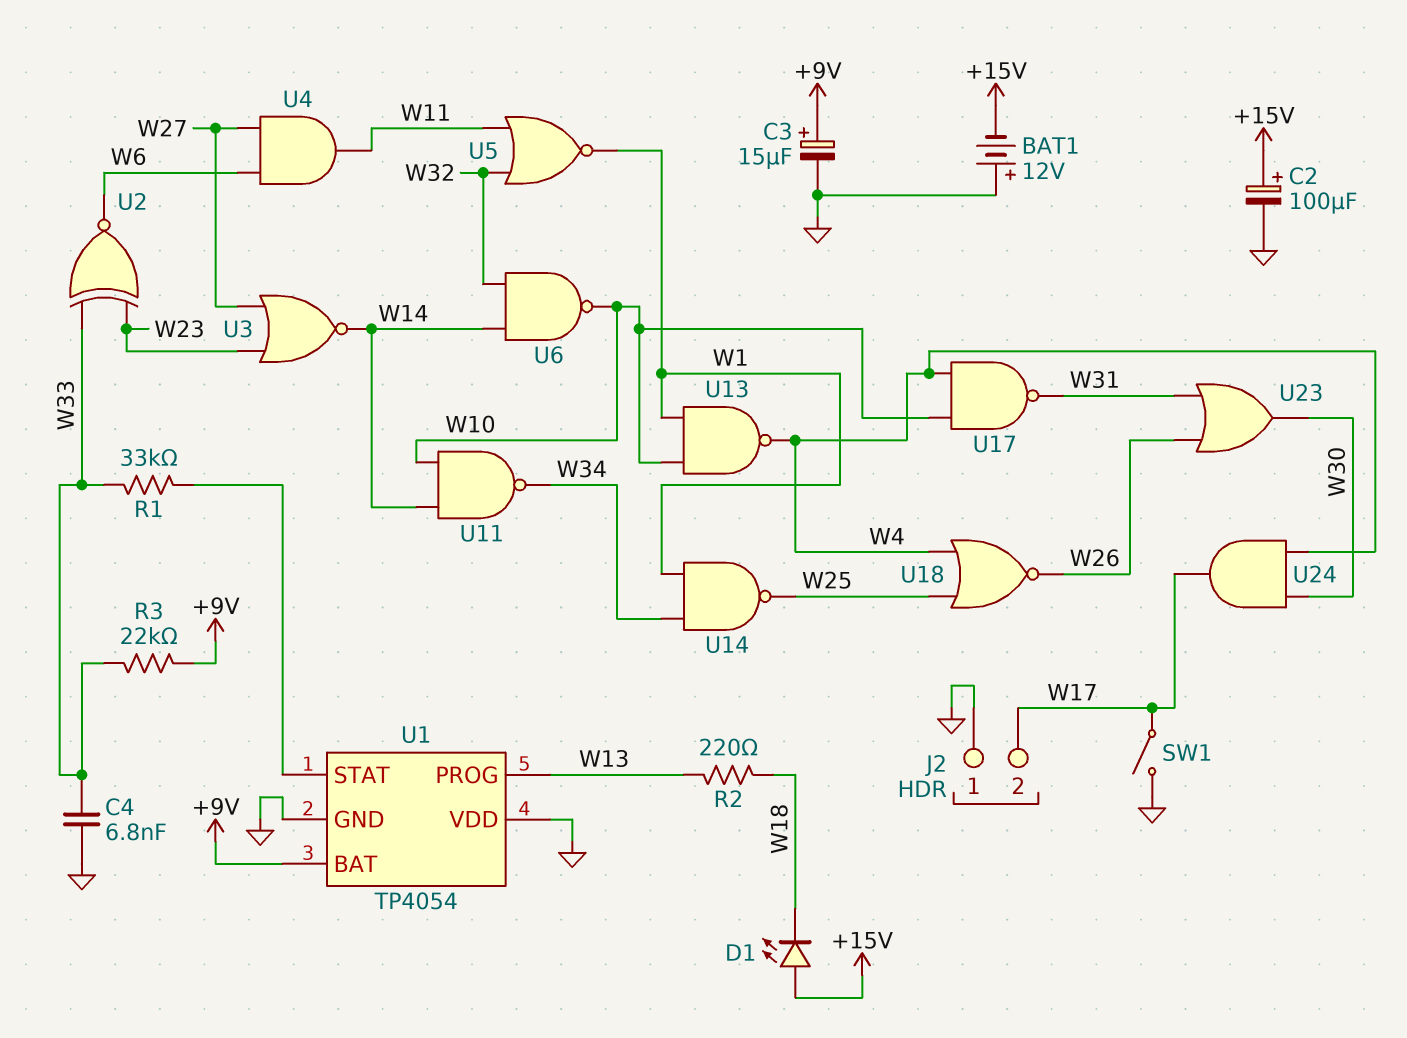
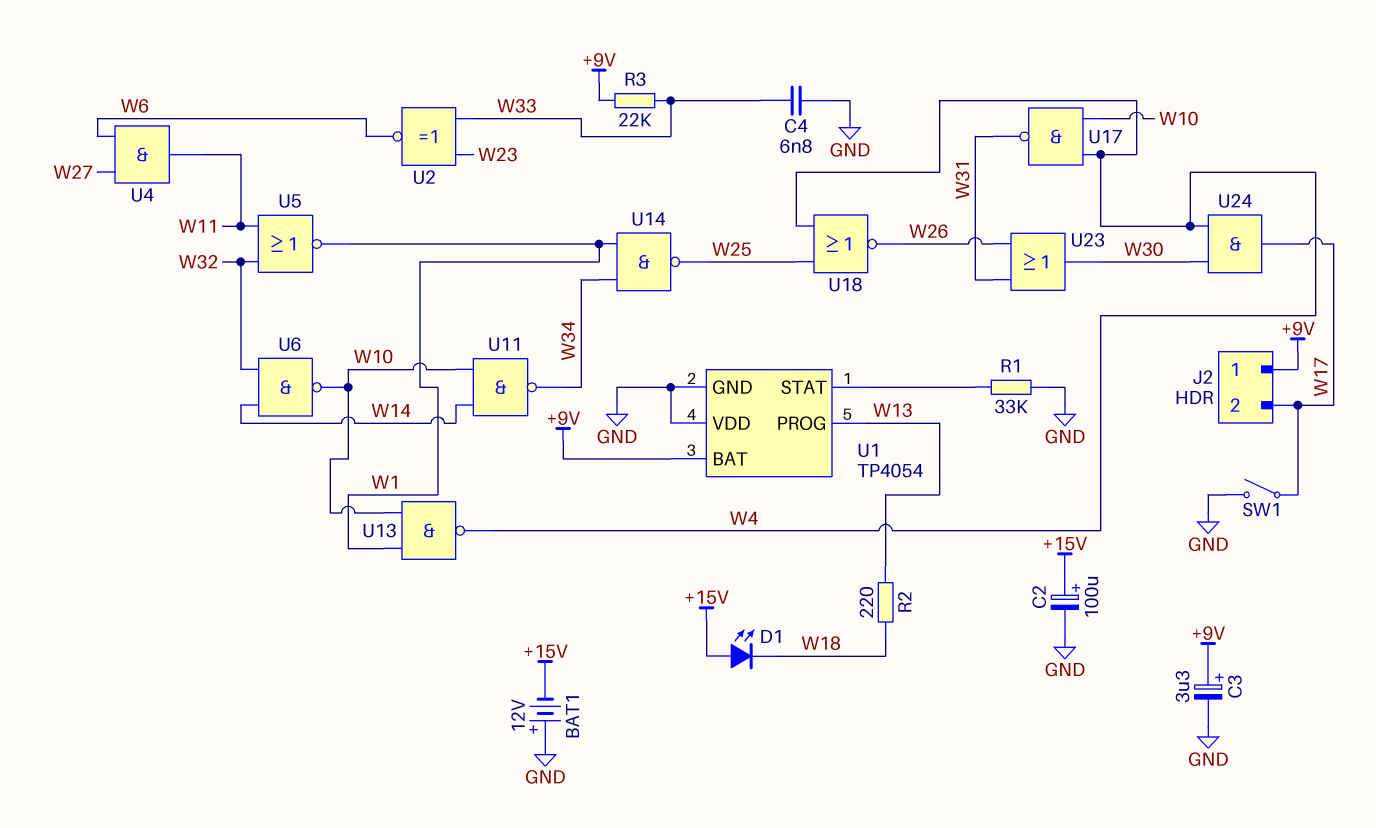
C3: 15uF (plus +9V, minus GND) -> 3.3uF (plus +9V, minus GND)
J2 pin 1: GND -> +9V
R1: 33k (U1/STAT, W33) -> 33k (GND, U1/STAT)
U3: NOR (in W23, in W27, out W14) -> none

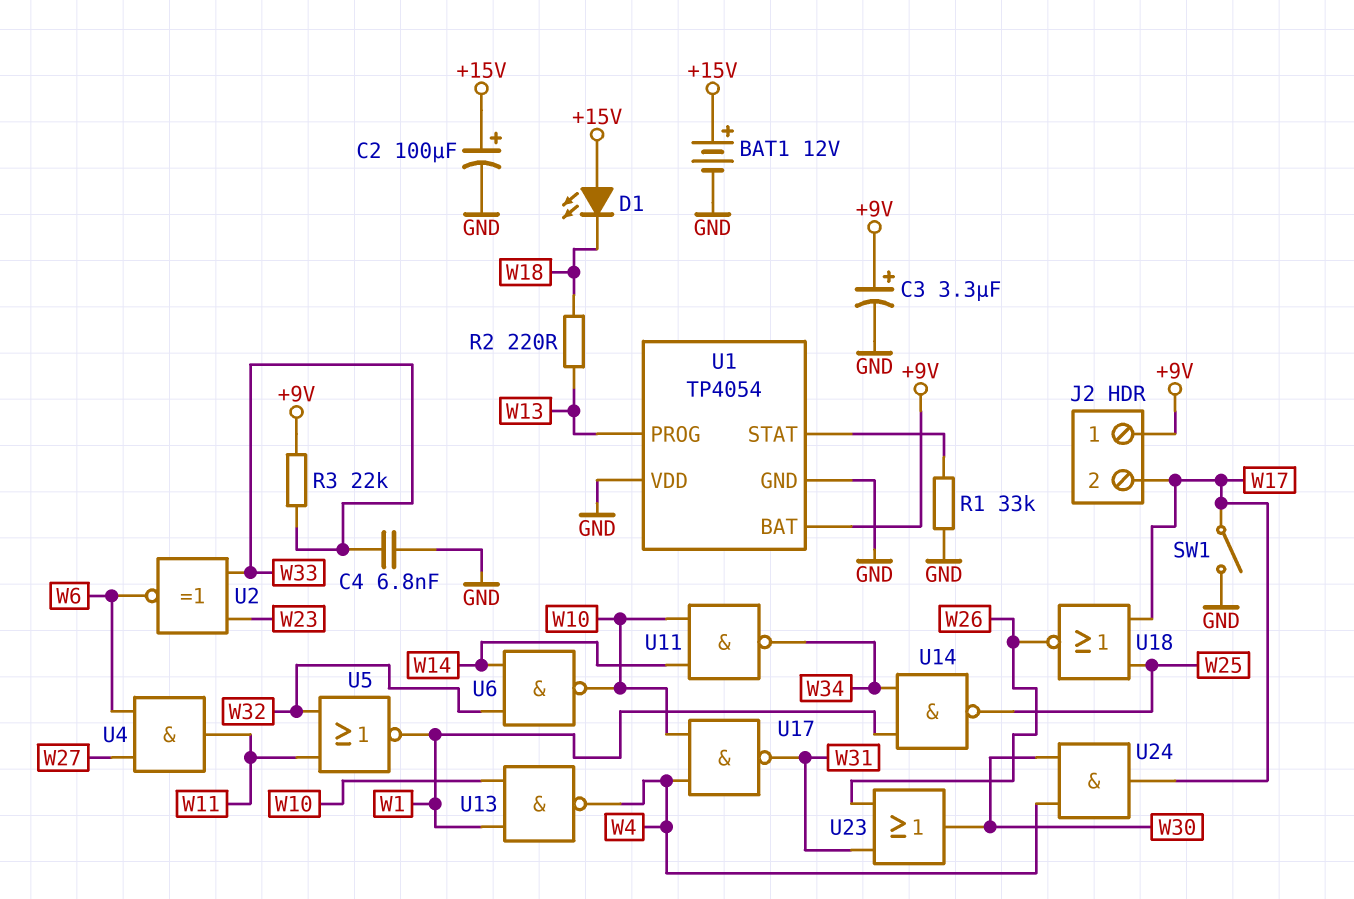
BAT1: 12V (plus GND, minus +15V) -> 12V (plus +15V, minus GND)
U18: NOR (in W4, in W25, out W26) -> NOR (in W17, in W25, out W26)

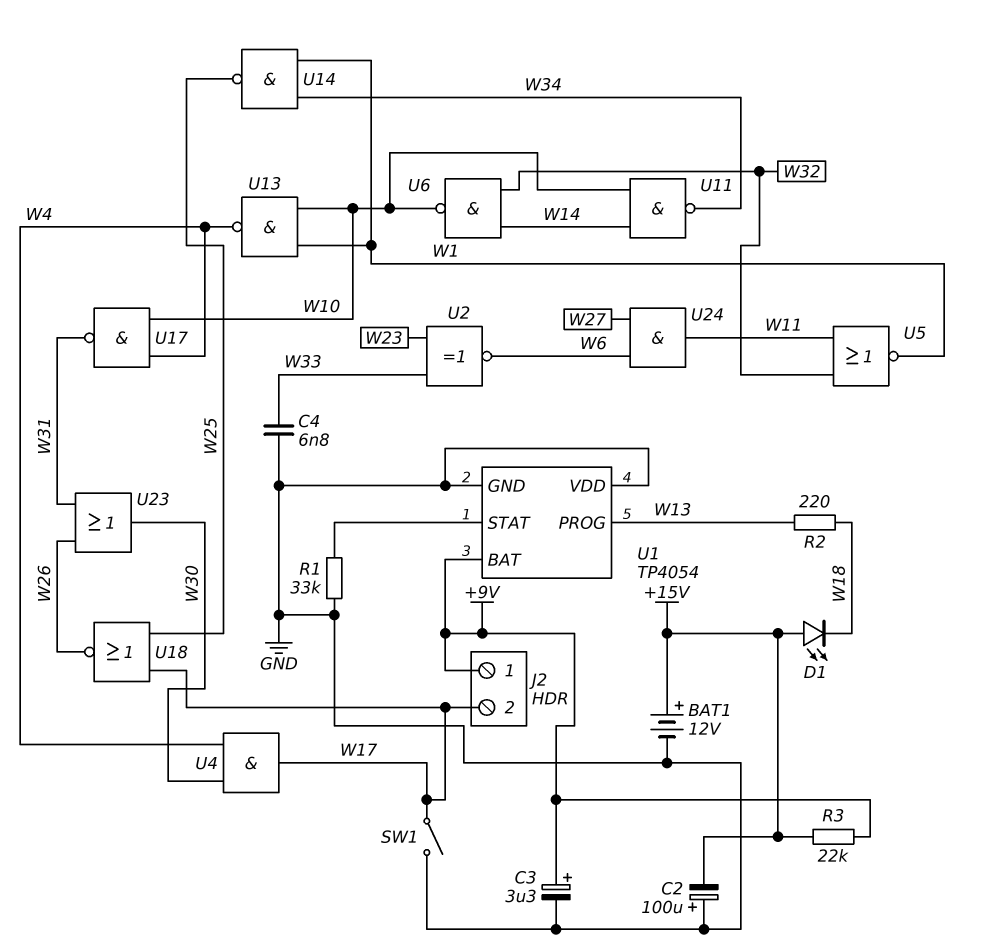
C2: 100uF (plus +15V, minus GND) -> 100uF (plus GND, minus +15V)
R3: 22k (+9V, W33) -> 22k (+9V, +15V)
U4: AND (in W6, in W27, out W11) -> AND (in W4, in W30, out W17)
U24: AND (in W4, in W30, out W17) -> AND (in W6, in W27, out W11)

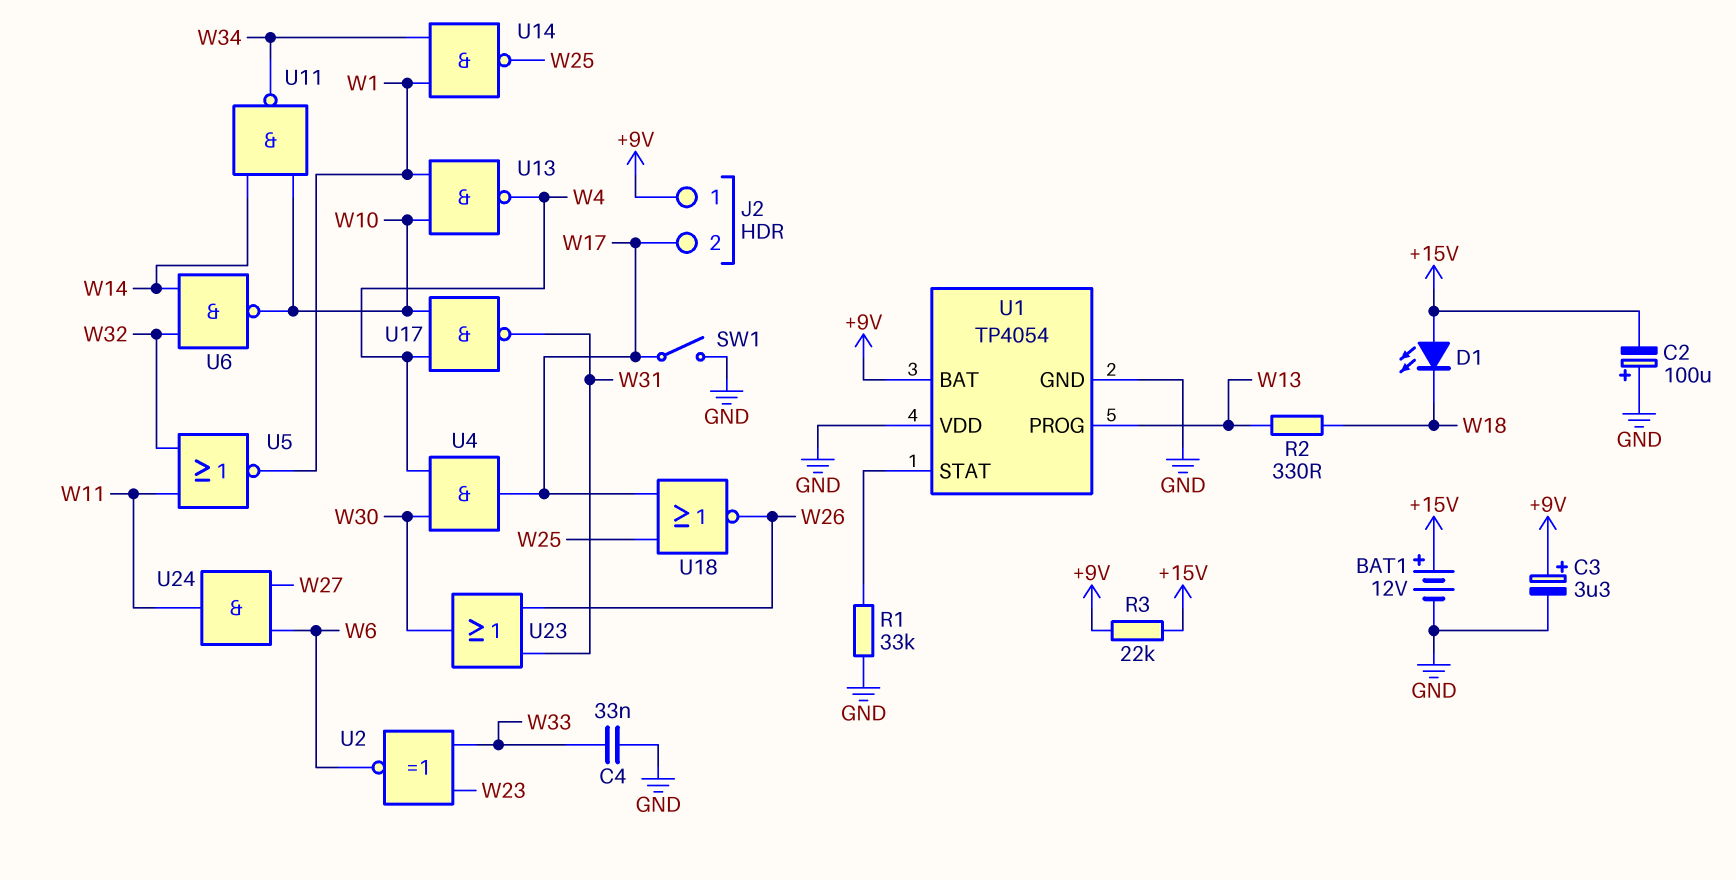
C4: 6.8nF (GND, W33) -> 33nF (GND, W33)
R2: 220 (W13, W18) -> 330 (W13, W18)

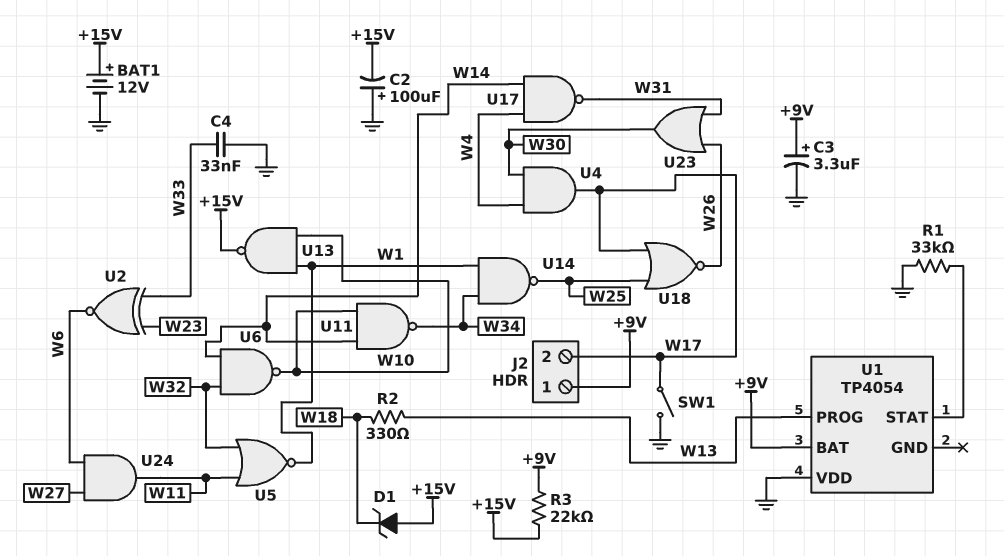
D1: LED (A +15V, K W18) -> zener (A +15V, K W18)
U1 pin GND: GND -> none
U13: NAND (in W1, in W10, out W4) -> NAND (in W1, in W10, out +15V)
U17: NAND (in W4, in W10, out W31) -> NAND (in W4, in W14, out W31)

